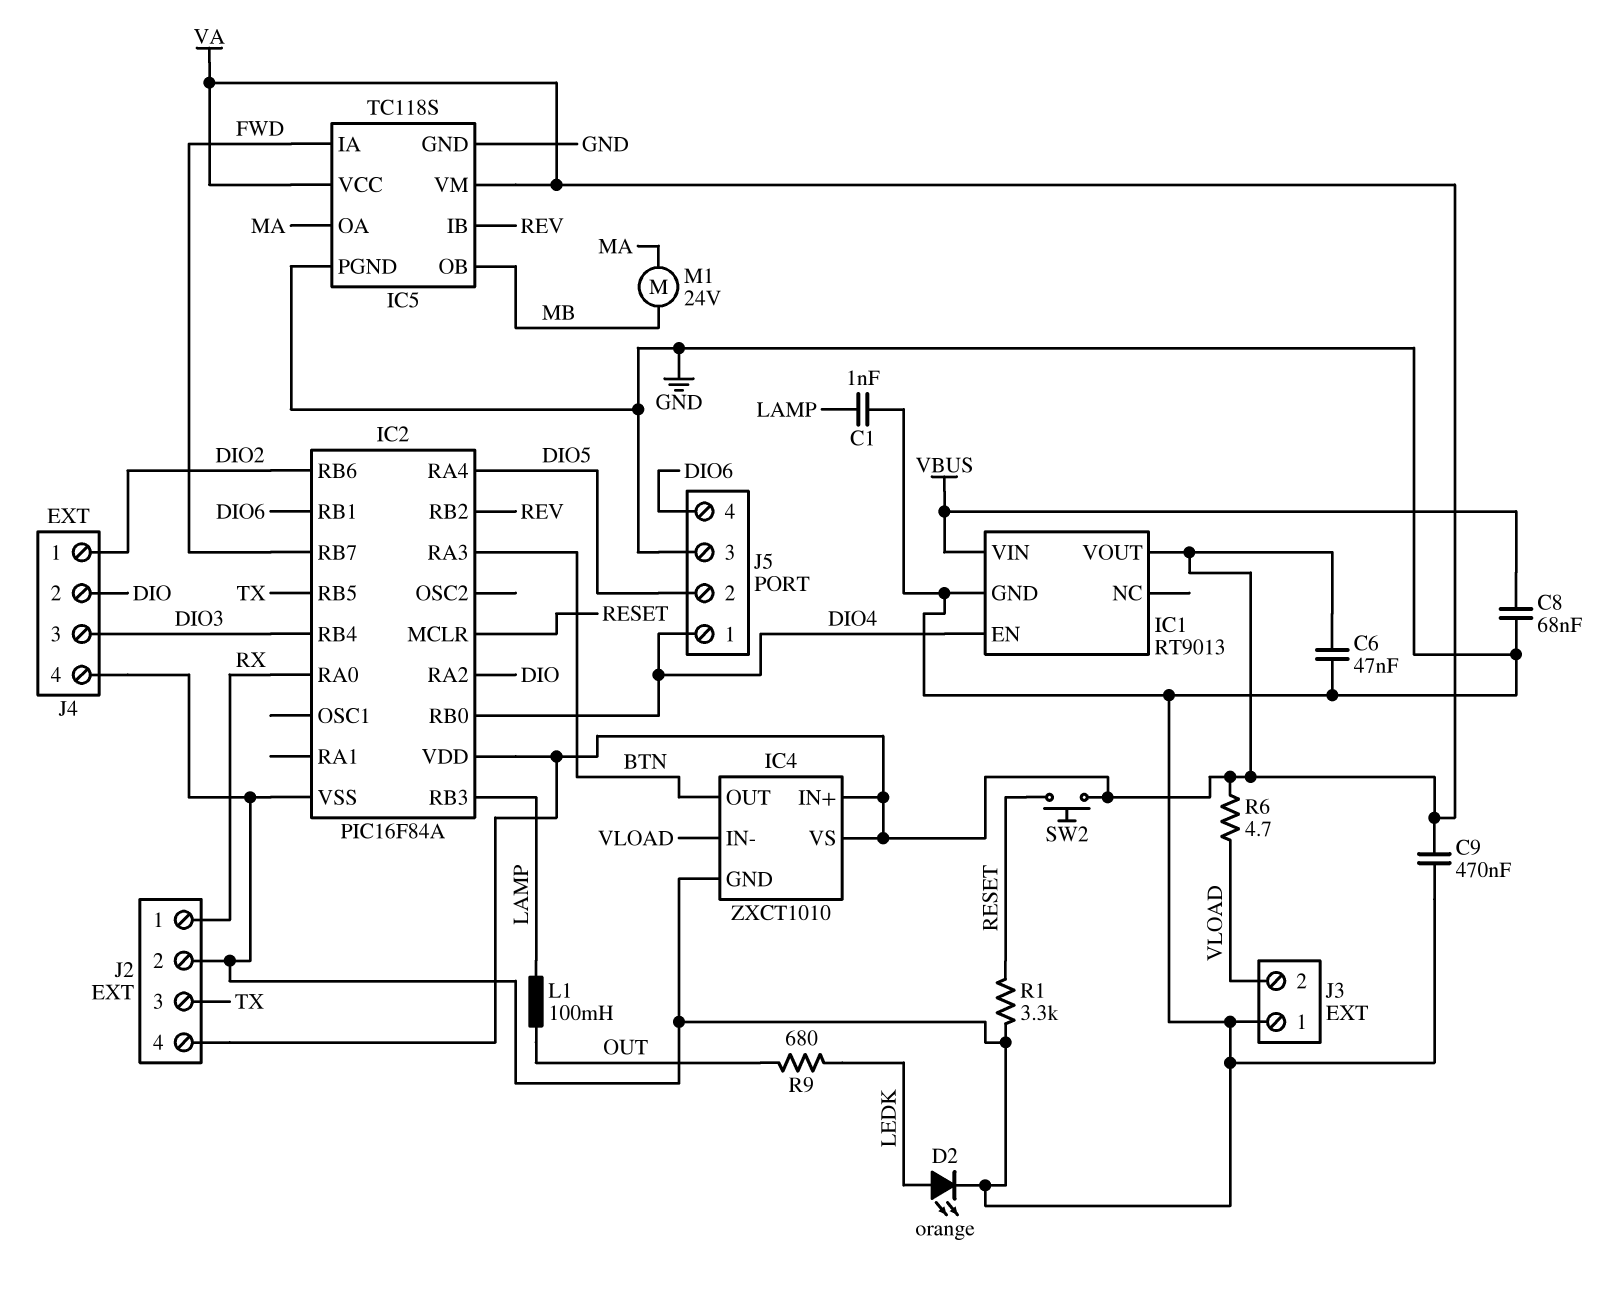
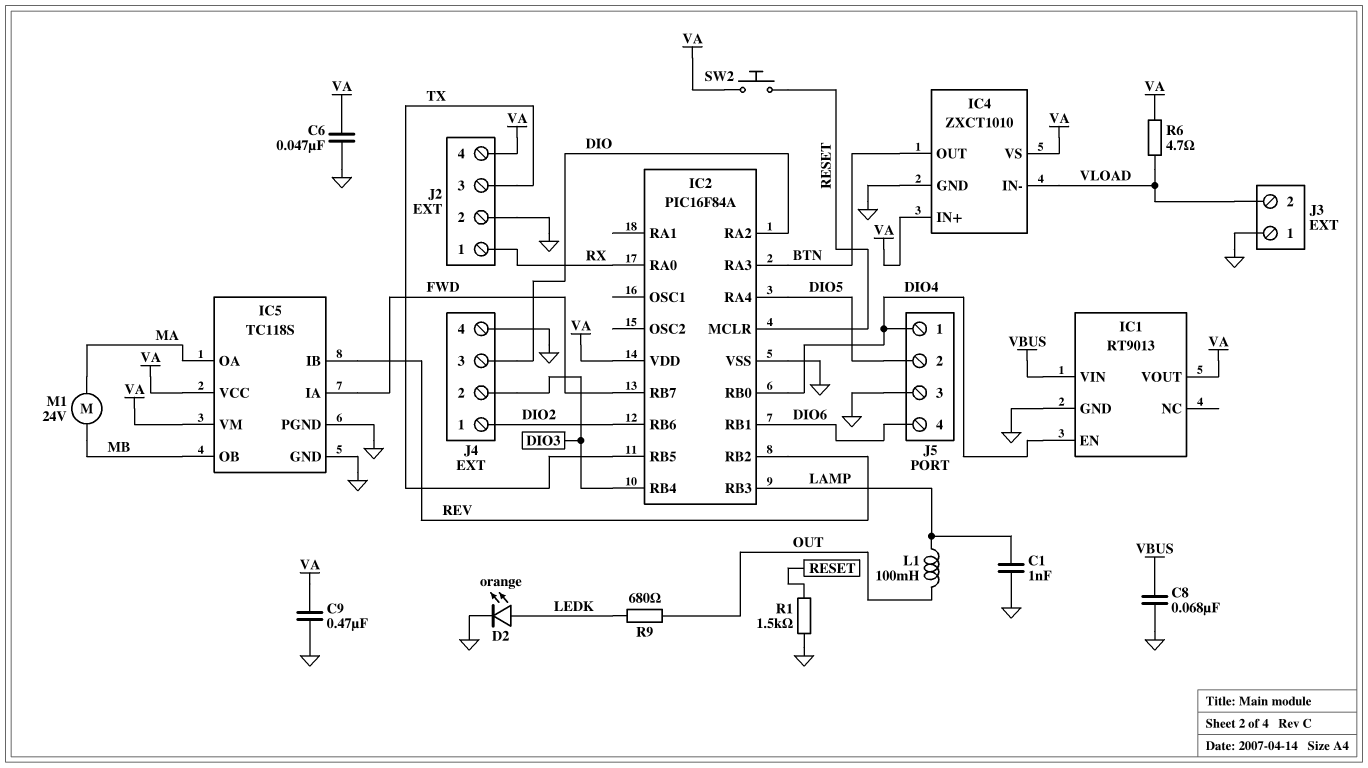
J4 pin 2: DIO -> DIO3
J4 pin 3: DIO3 -> DIO
R1: 3.3k (GND, RESET) -> 1.5k (GND, RESET)

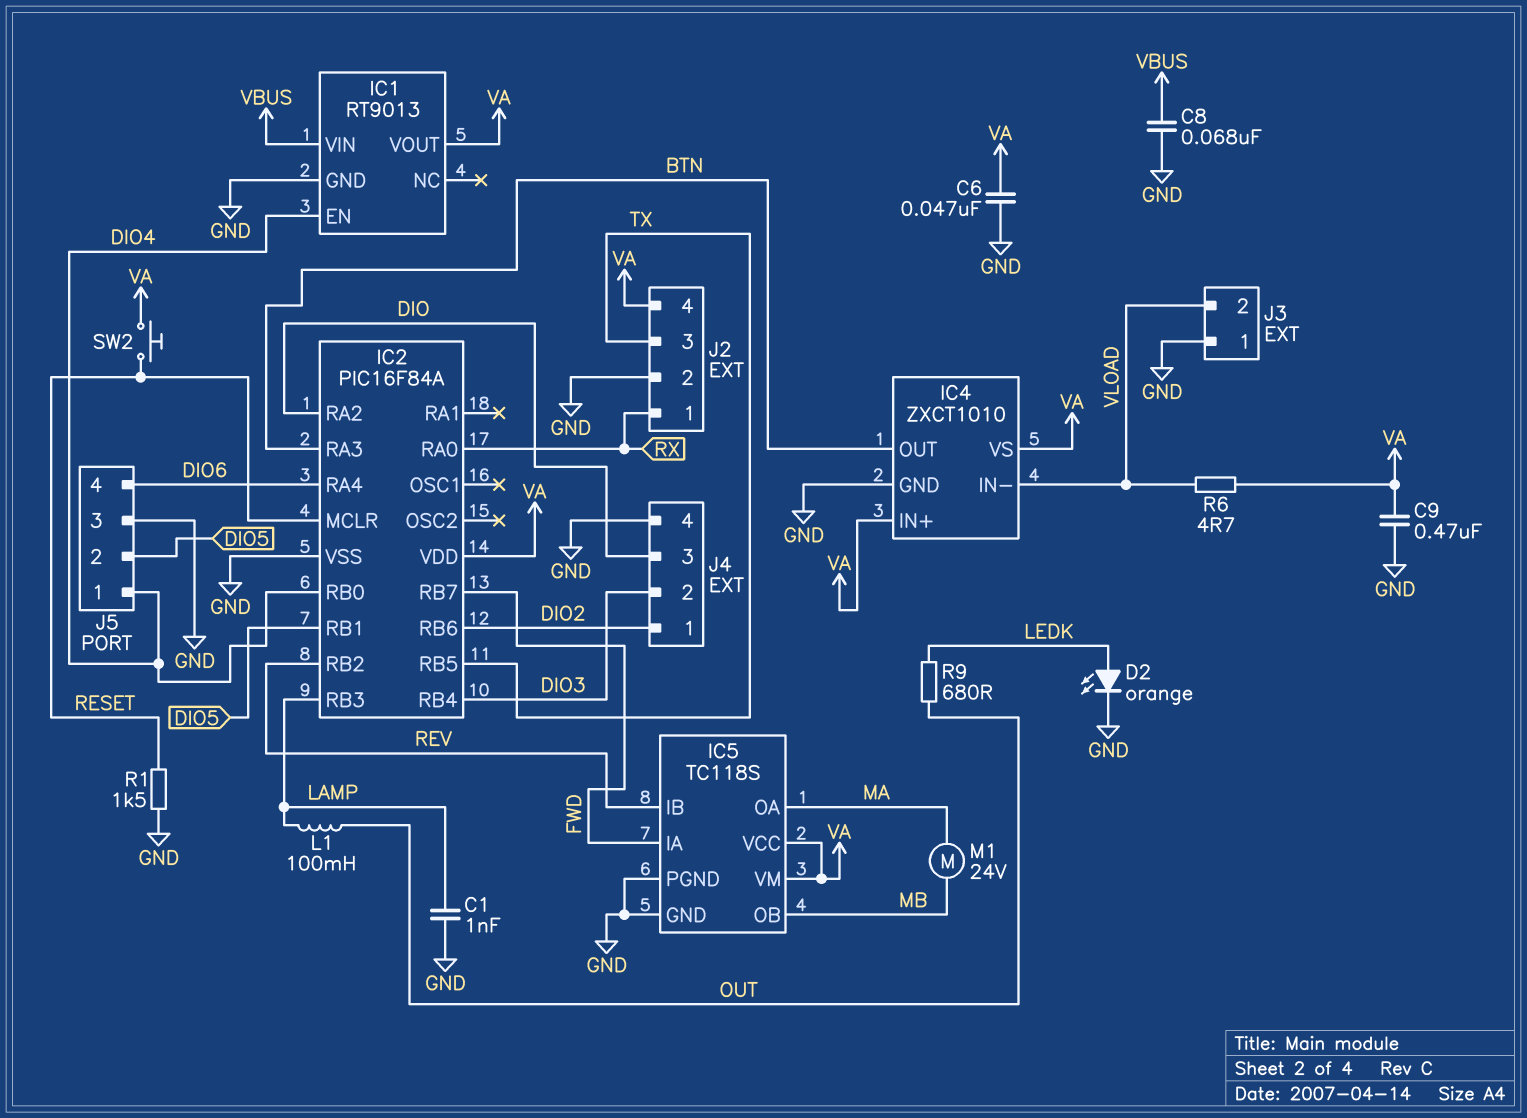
IC2 pin RA4: DIO5 -> DIO6
IC2 pin RB1: DIO6 -> DIO5

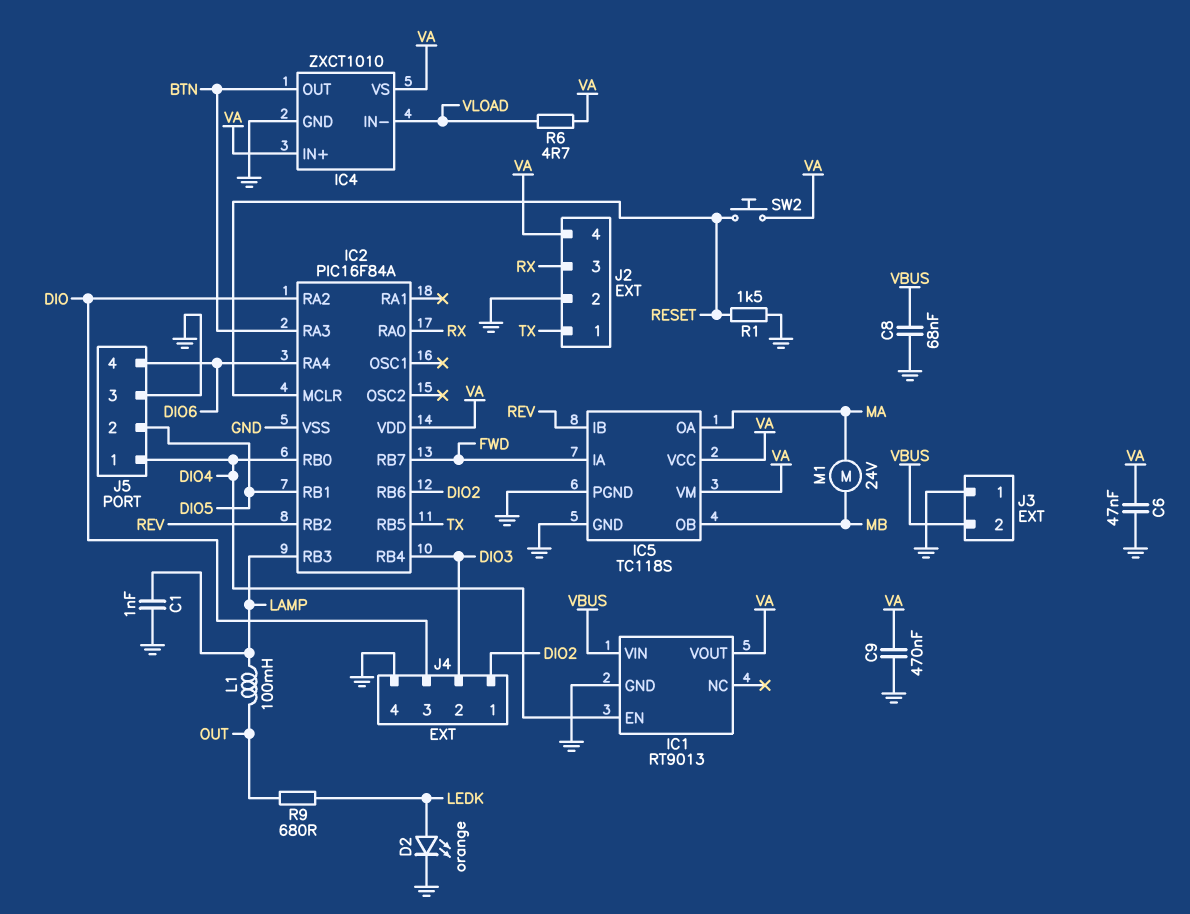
J2 pin 1: RX -> TX
J2 pin 3: TX -> RX
J3 pin 2: VLOAD -> VBUS

